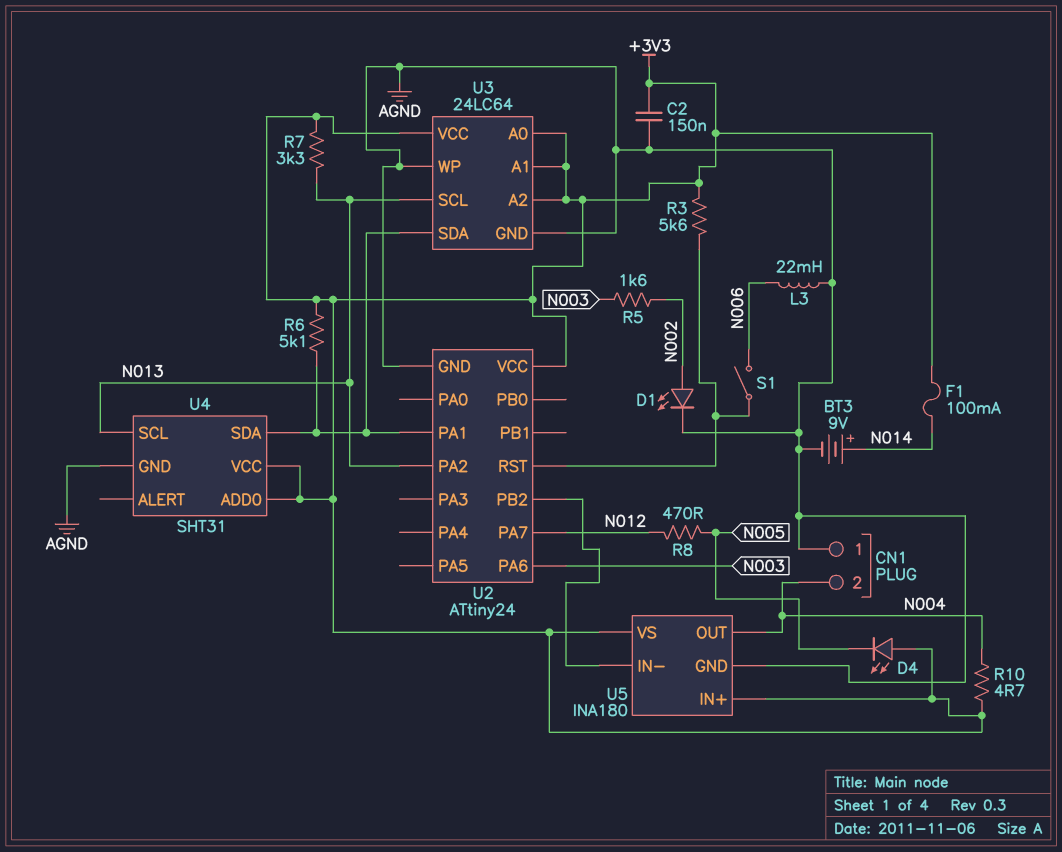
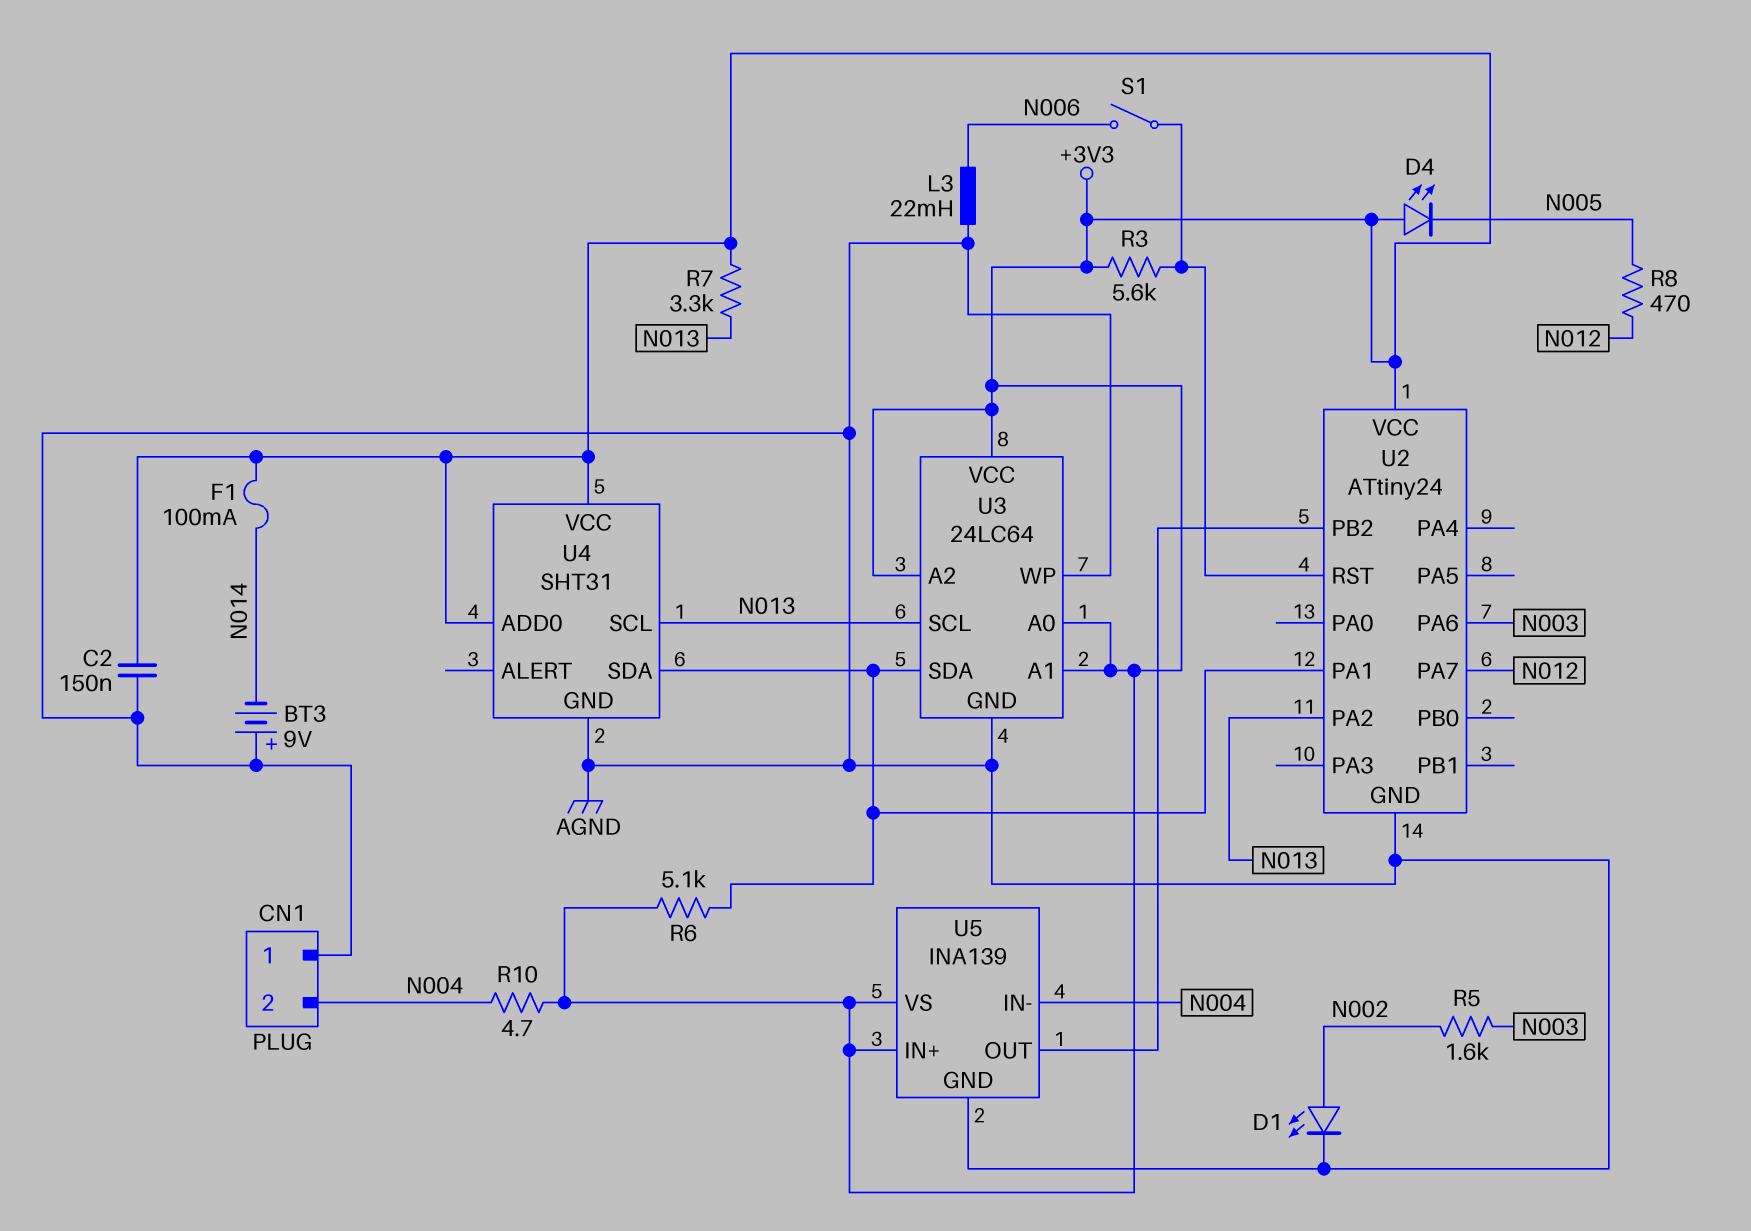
BT3: 9V (plus N014, minus AGND) -> 9V (plus AGND, minus N014)
U5: INA180 -> INA139
U5 pin IN-: U2/PB2 -> N004
U5 pin OUT: N004 -> U2/PB2

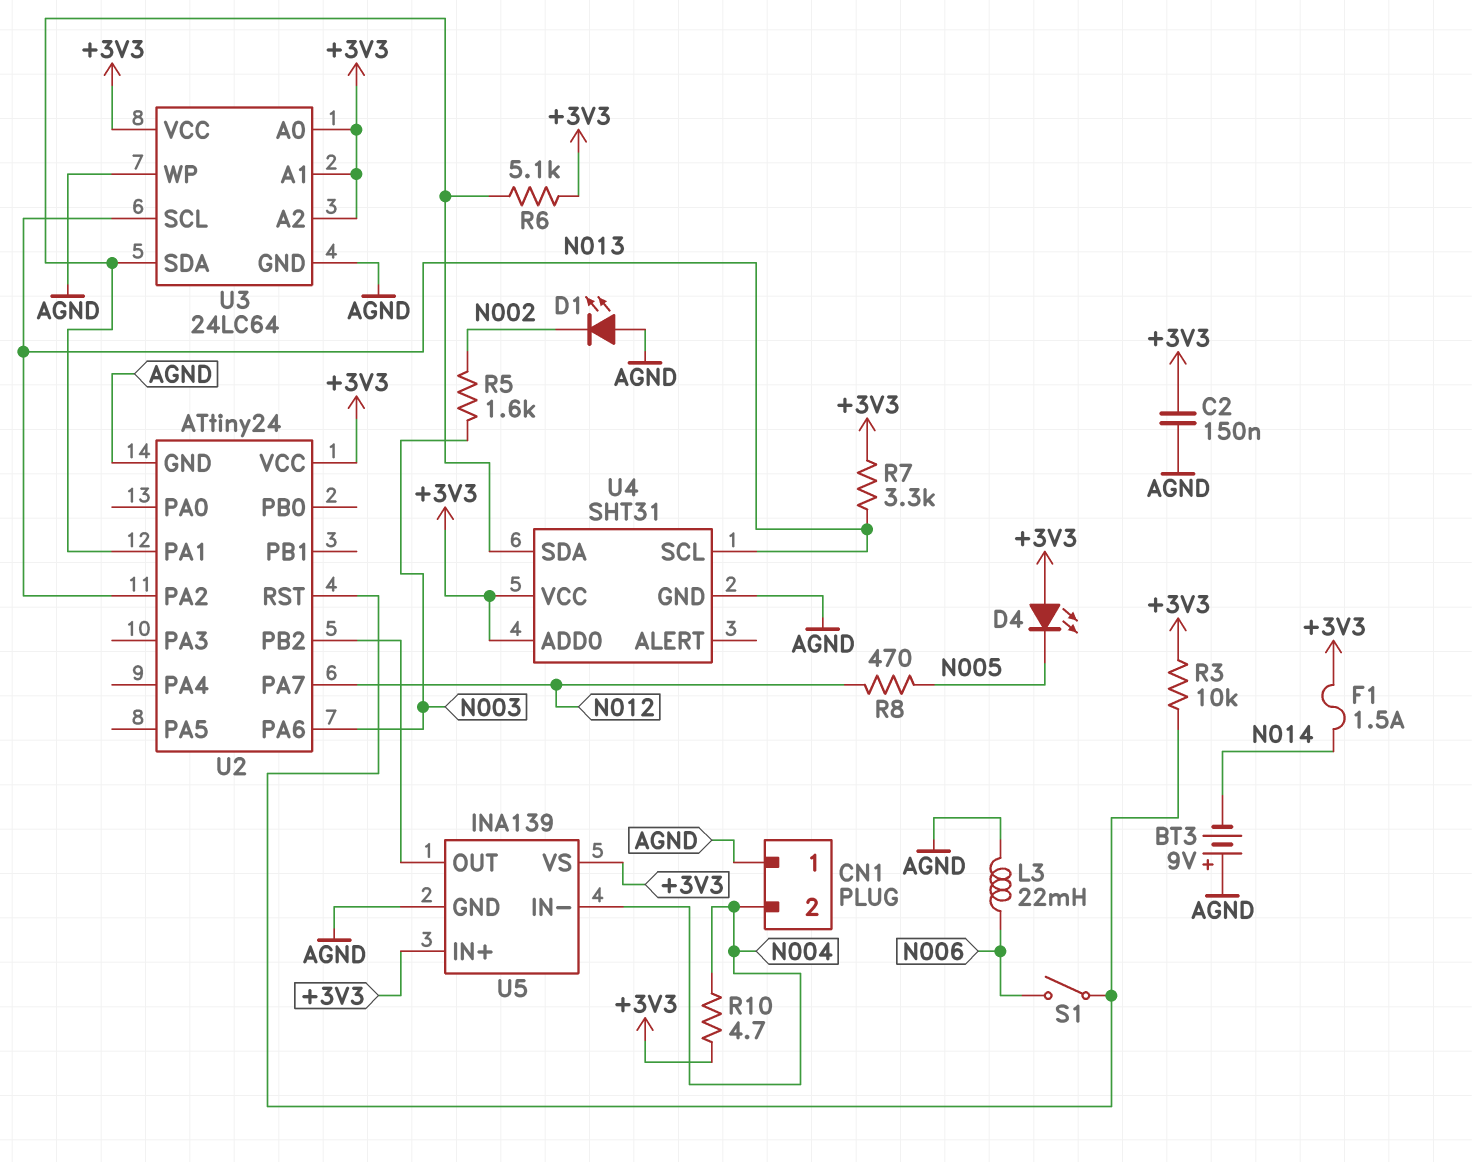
D1: LED (A N002, K AGND) -> LED (A AGND, K N002)
F1: 100mA (+3V3, N014) -> 1.5A (+3V3, N014)
R3: 5.6k (+3V3, U2/RST) -> 10k (+3V3, U2/RST)

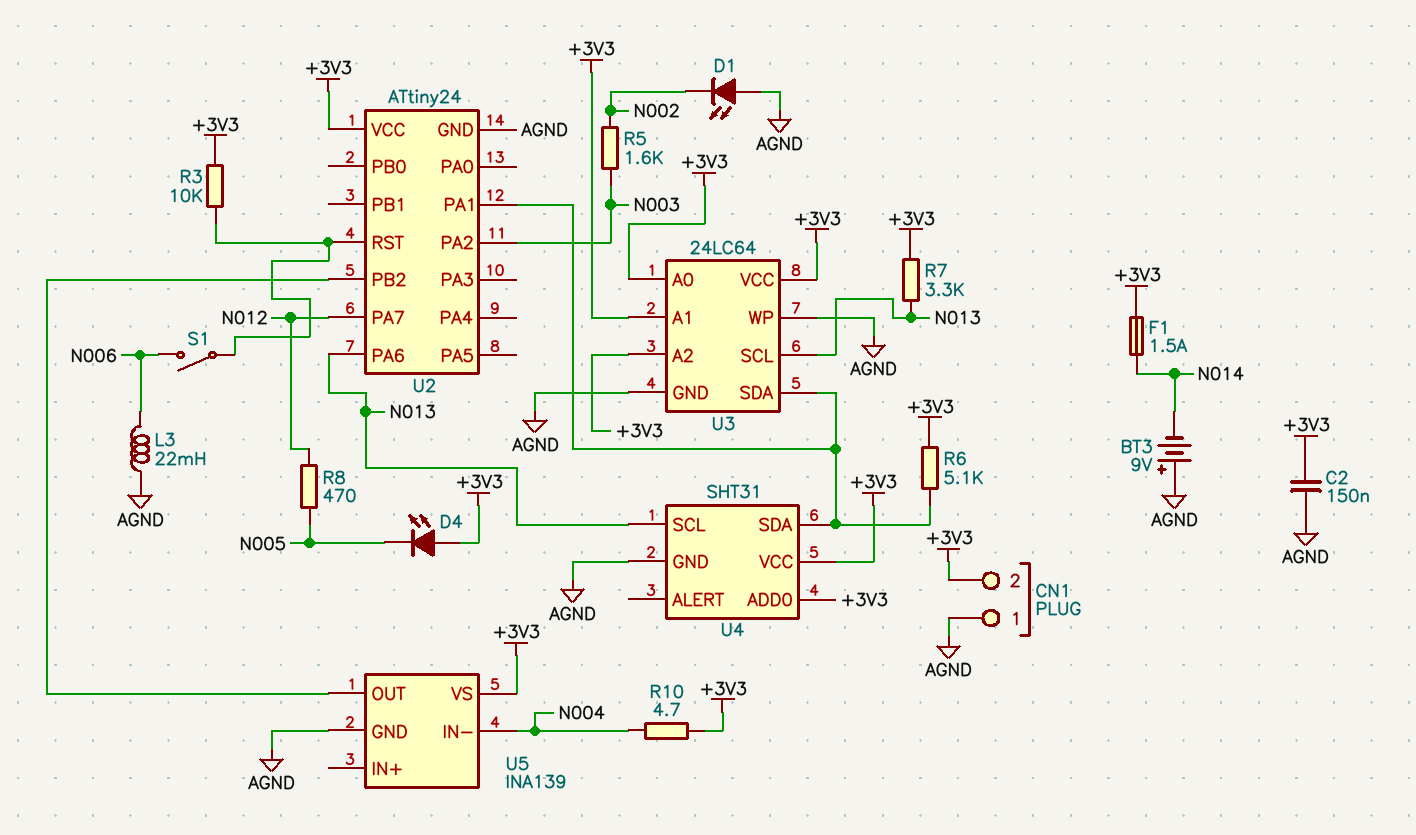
CN1 pin 2: N004 -> +3V3
U2 pin PA2: N013 -> N003
U2 pin PA6: N003 -> N013
U5 pin IN+: +3V3 -> none

